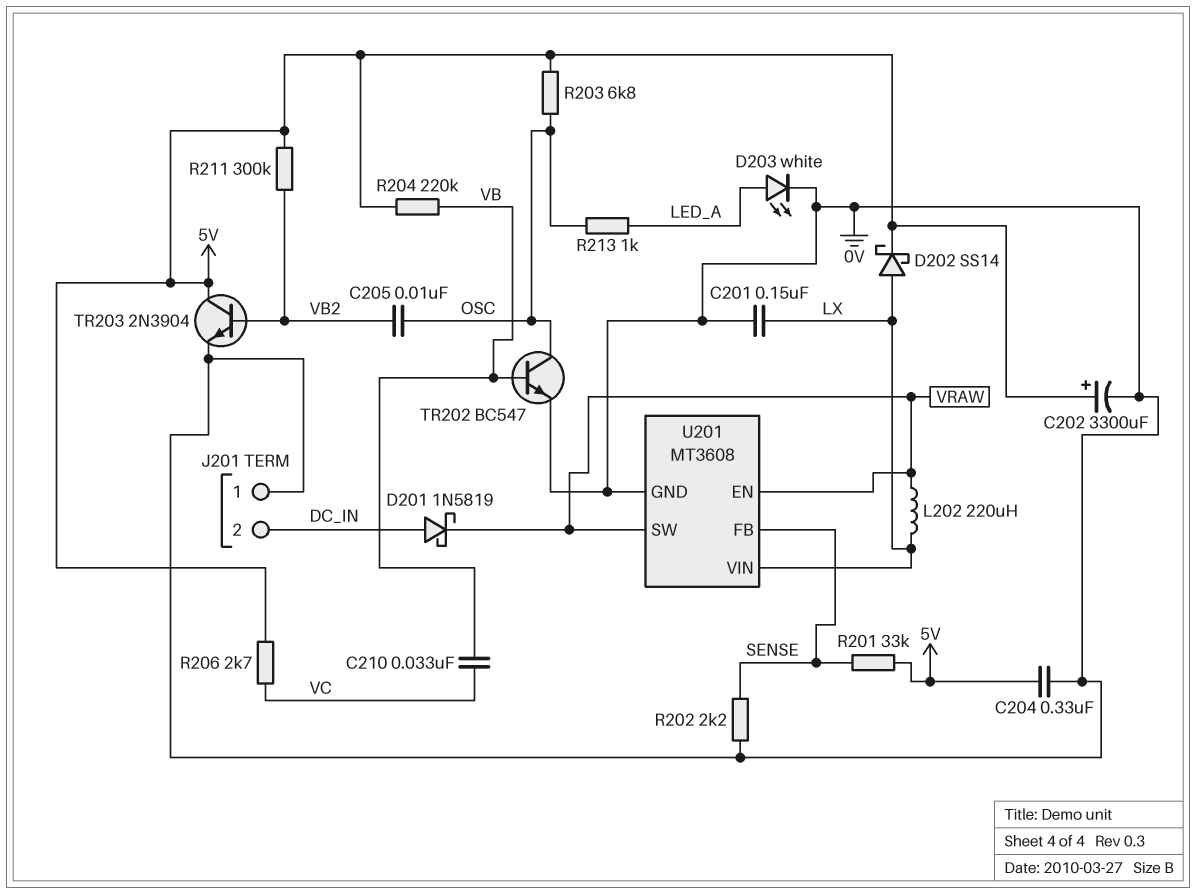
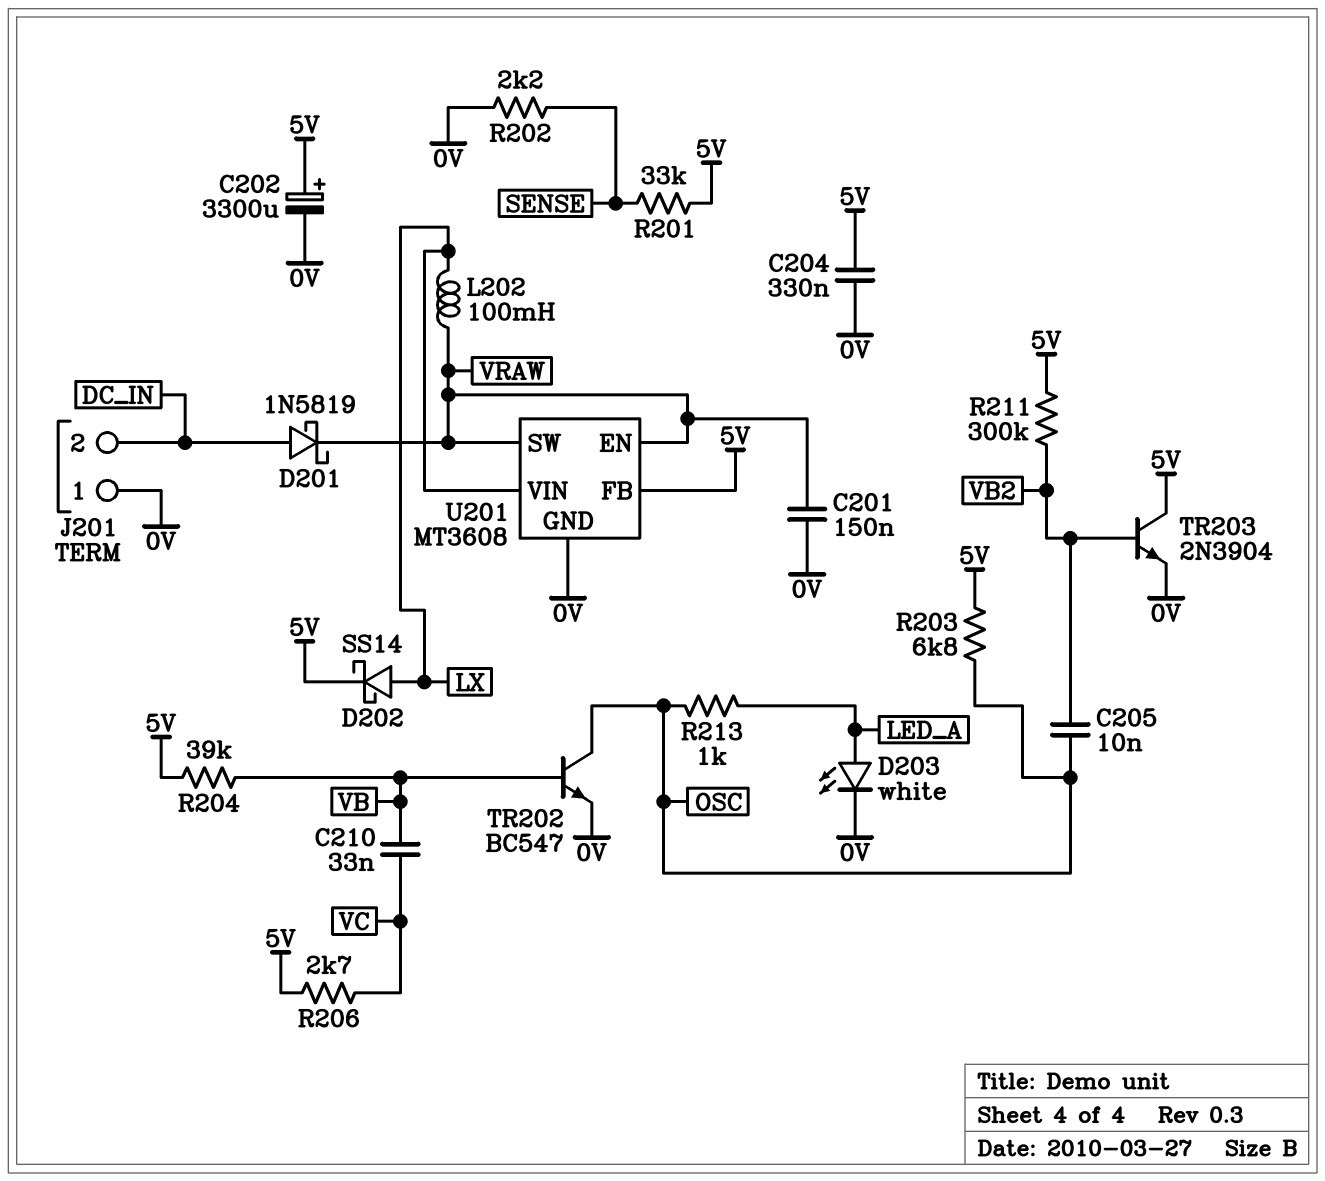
C201: 150nF (0V, LX) -> 150nF (0V, VRAW)
L202: 220uH (LX, VRAW) -> 100mH (LX, VRAW)
R204: 220k (5V, VB) -> 39k (5V, VB)
U201 pin FB: SENSE -> 5V

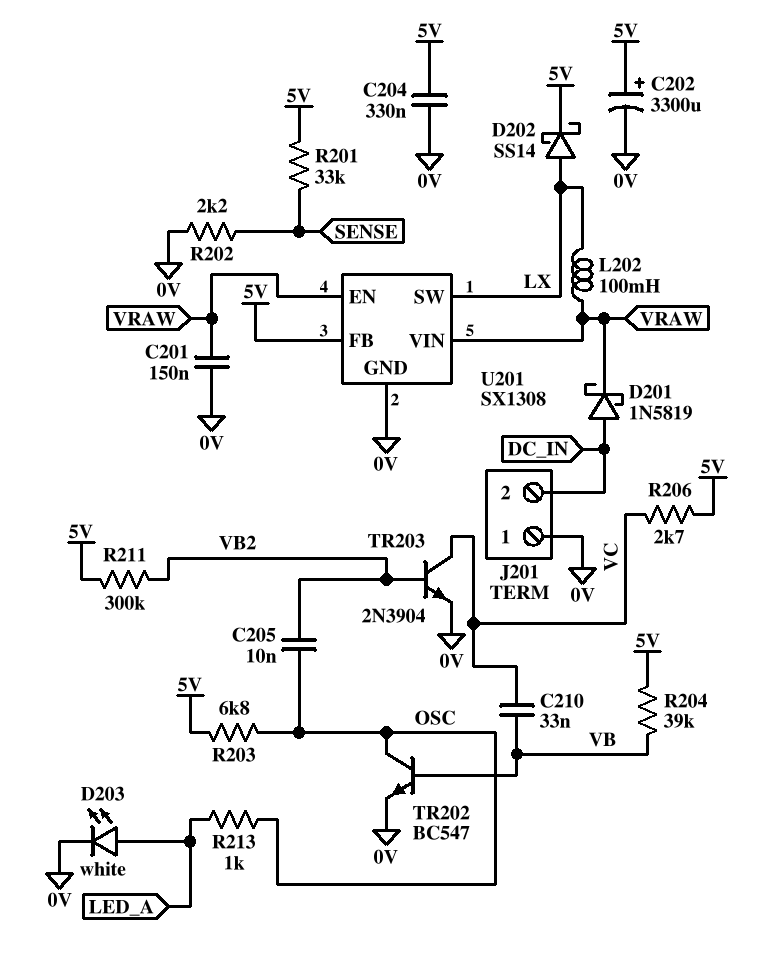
TR203: NPN 2N3904 (B VB2, C 5V, E 0V) -> NPN 2N3904 (B VB2, C VC, E 0V)
U201: MT3608 -> SX1308
U201 pin SW: VRAW -> LX
U201 pin VIN: LX -> VRAW

